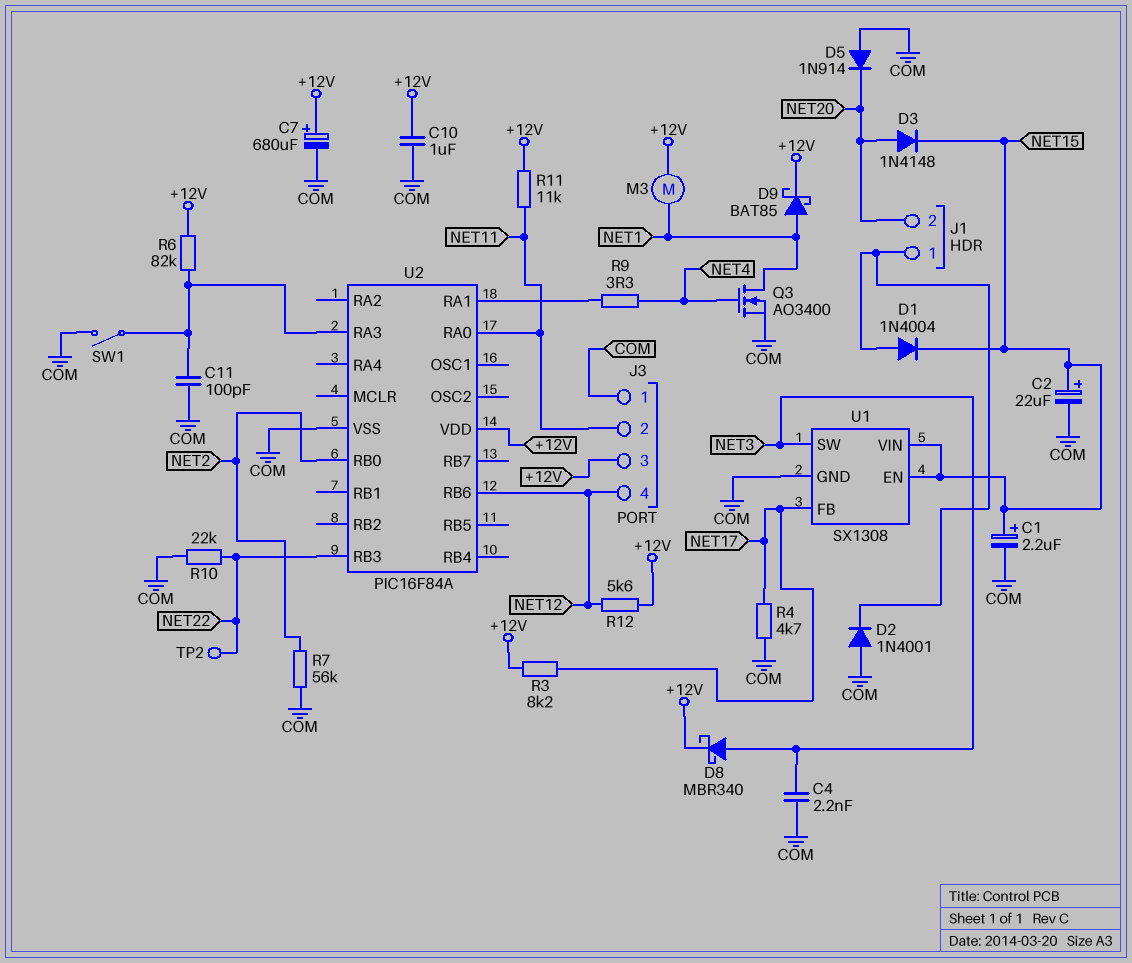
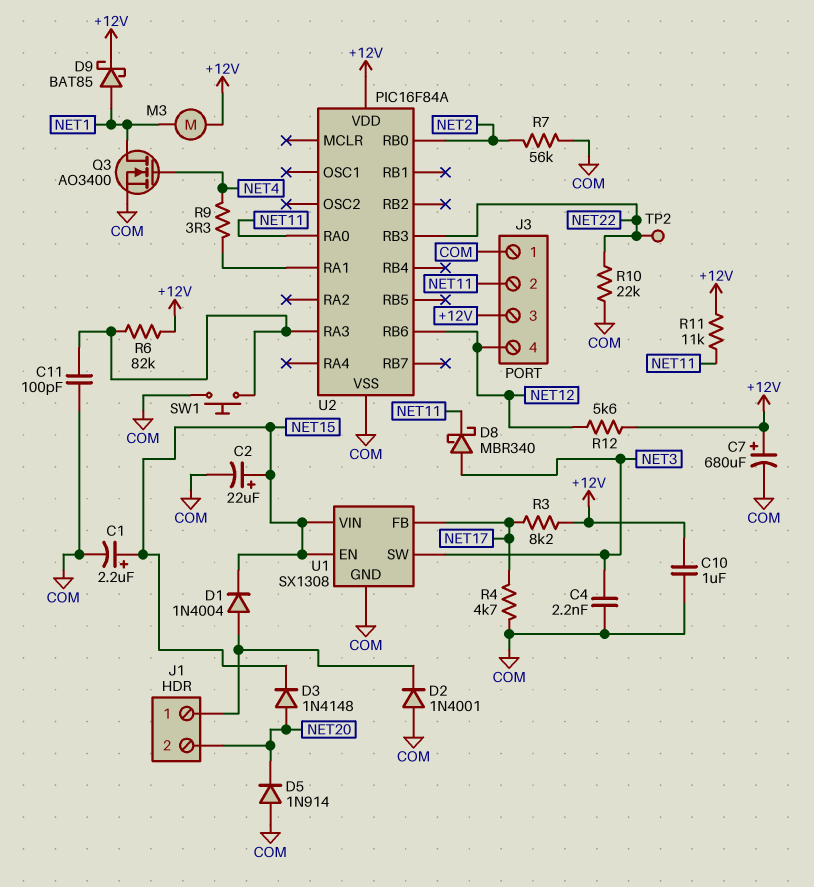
D8: schottky MBR340 (A NET3, K +12V) -> schottky MBR340 (A NET3, K NET11)
SW1: switch (COM, U2/RA3) -> button (COM, U2/RA3)

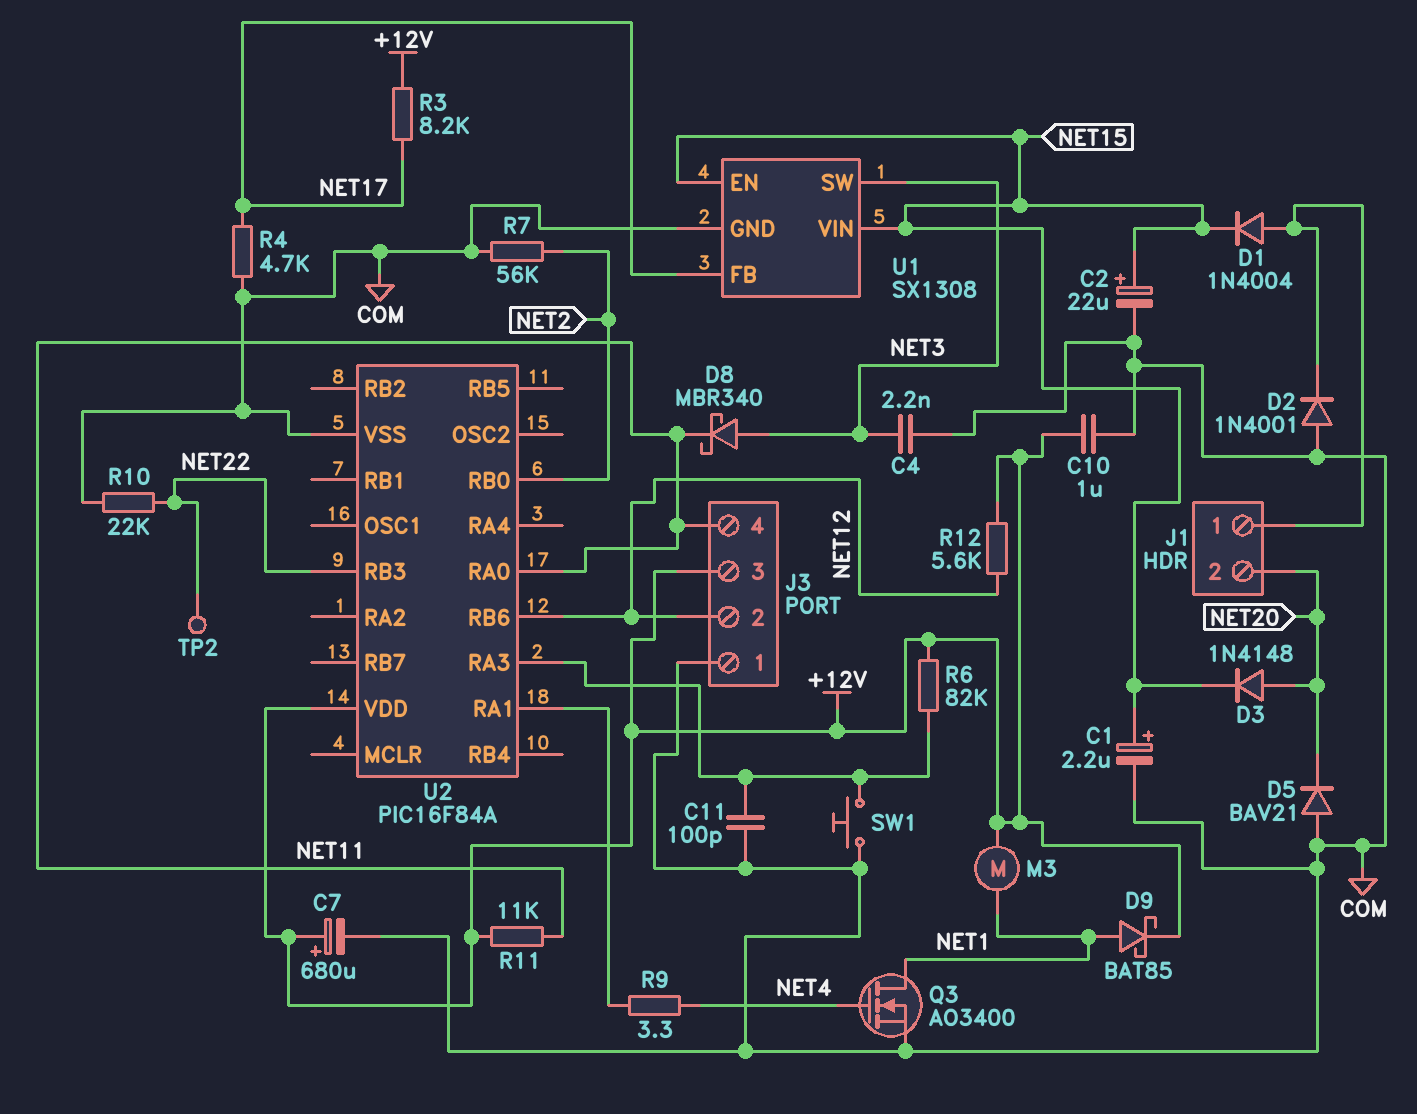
D5: diode 1N914 (A COM, K NET20) -> diode BAV21 (A COM, K NET20)
J3 pin 2: NET11 -> NET12
J3 pin 4: NET12 -> NET11

